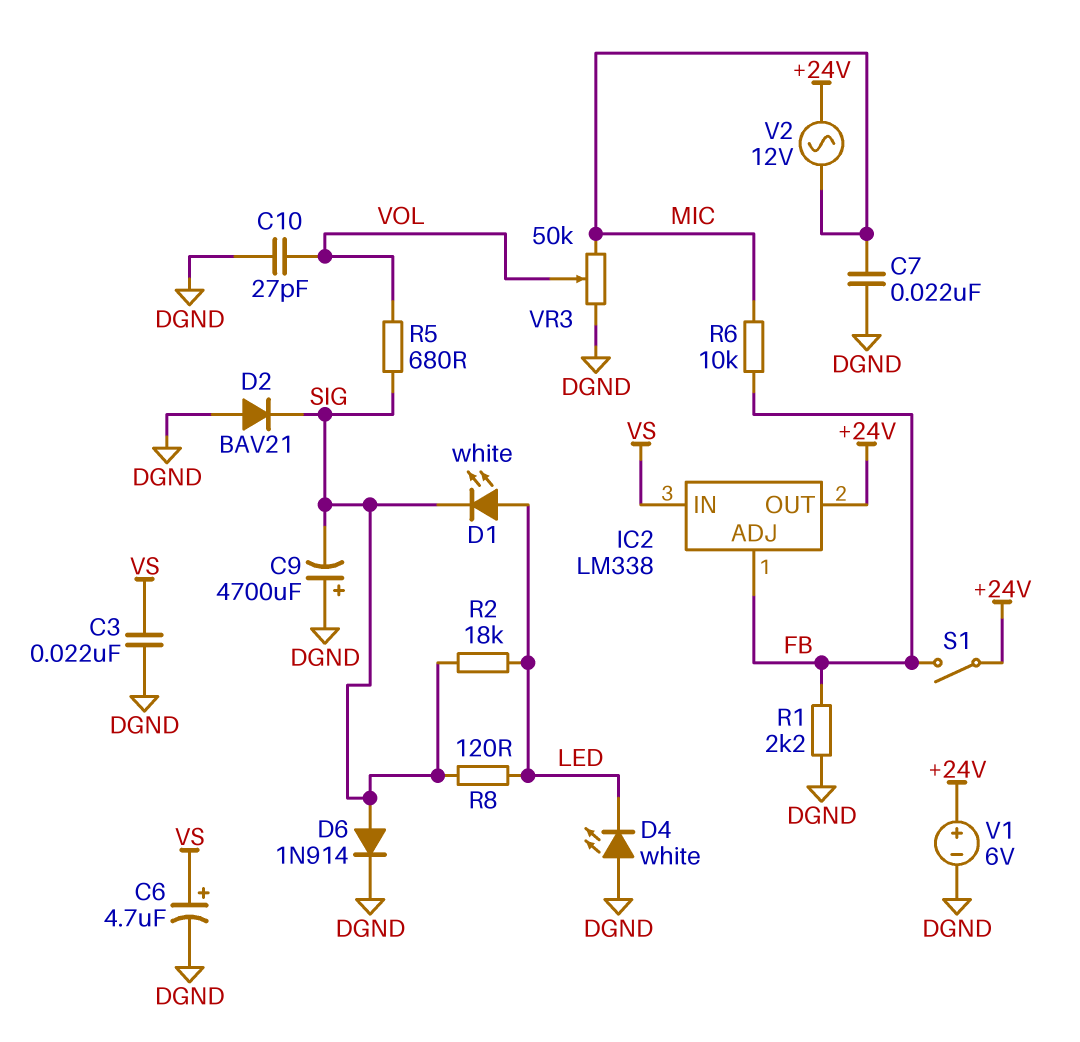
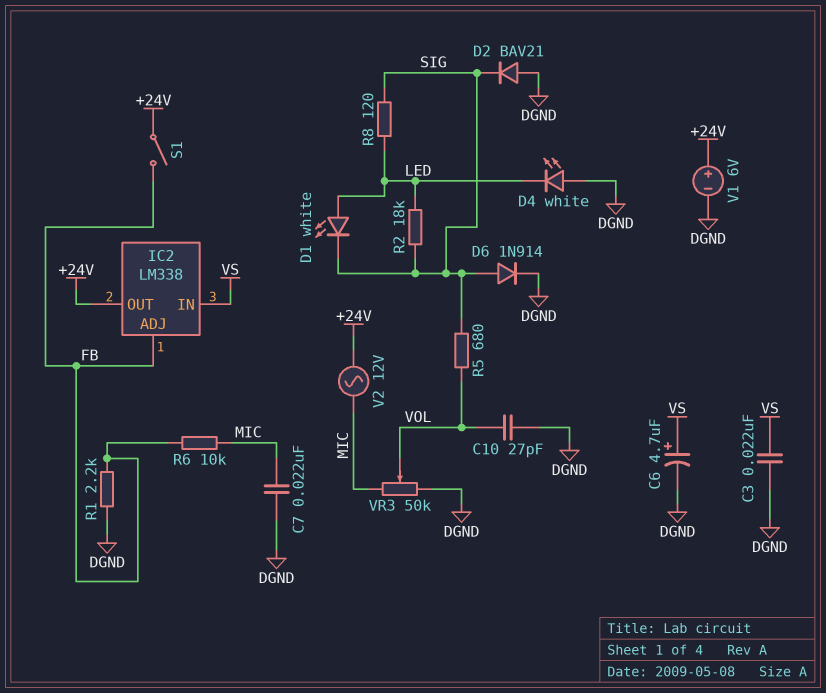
C9: 4700uF (plus DGND, minus SIG) -> none

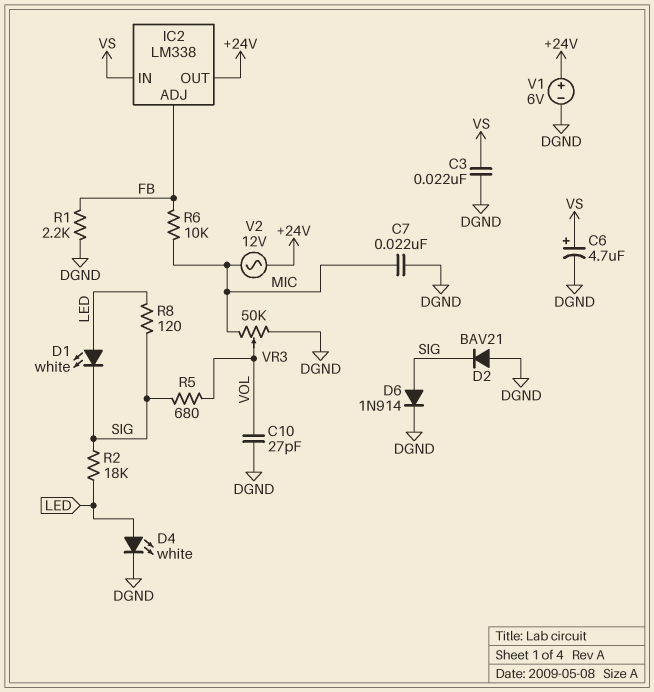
D4: LED white (A DGND, K LED) -> LED white (A LED, K DGND)
S1: switch (+24V, FB) -> none

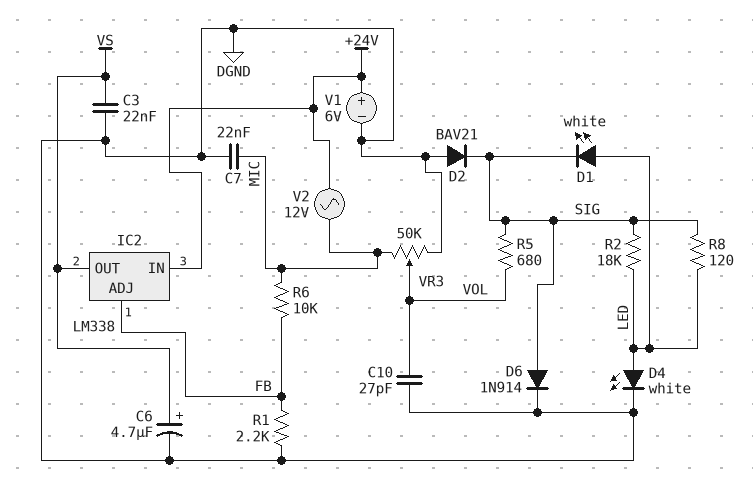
IC2 pin IN: VS -> +24V
IC2 pin OUT: +24V -> VS

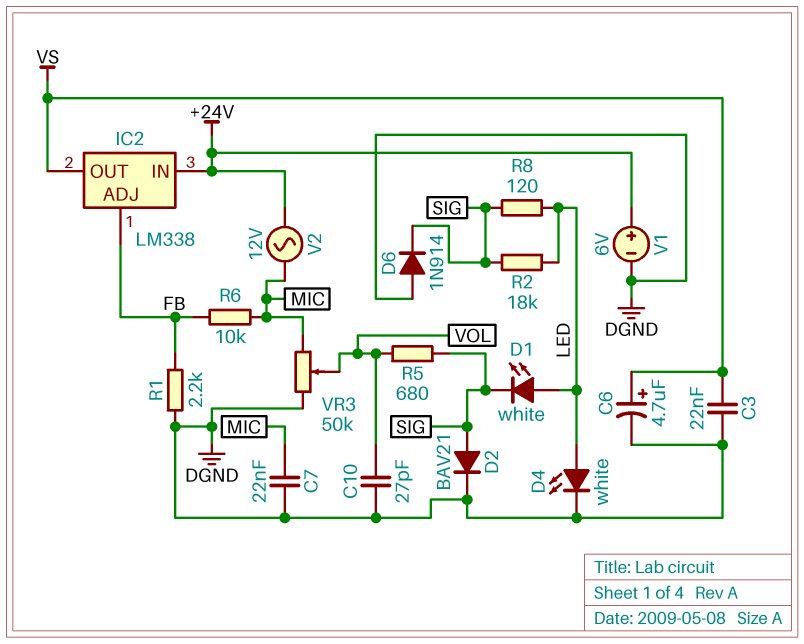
D2: diode BAV21 (A DGND, K SIG) -> diode BAV21 (A SIG, K DGND)
D6: diode 1N914 (A SIG, K DGND) -> diode 1N914 (A DGND, K SIG)

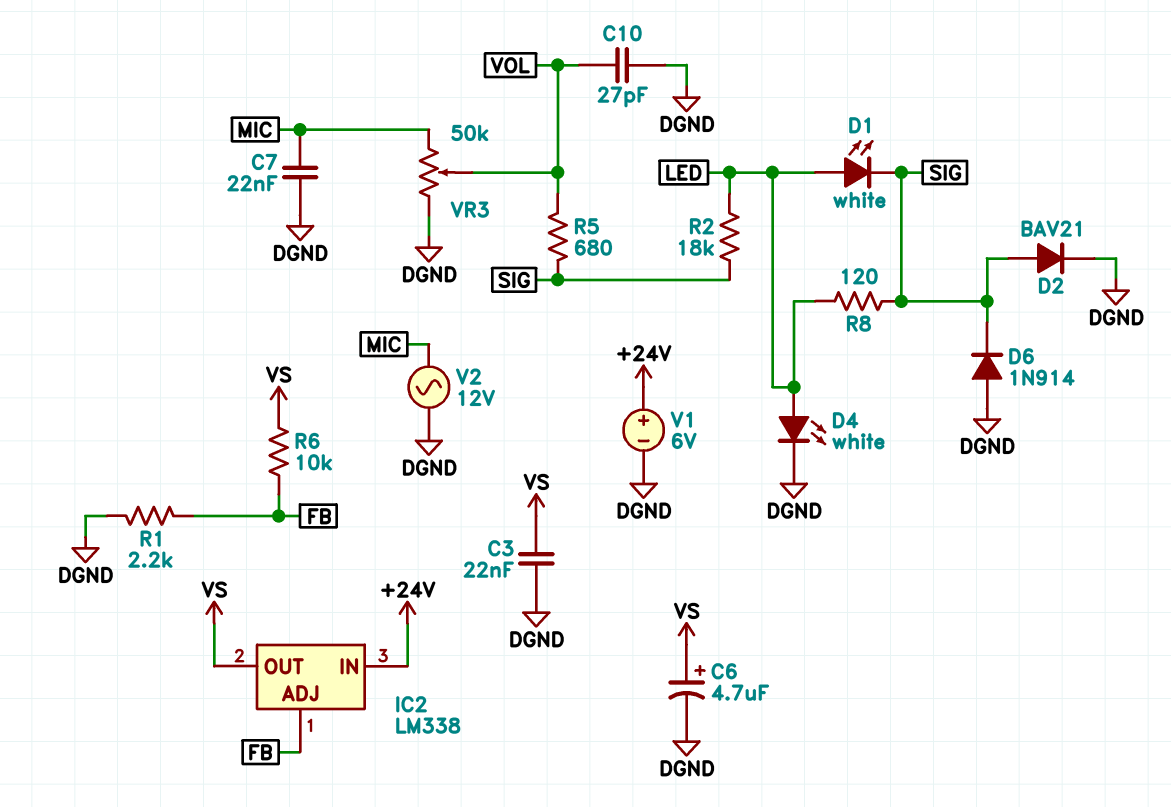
R6: 10k (FB, MIC) -> 10k (FB, VS)
V2: AC 12V (+24V, MIC) -> AC 12V (DGND, MIC)

